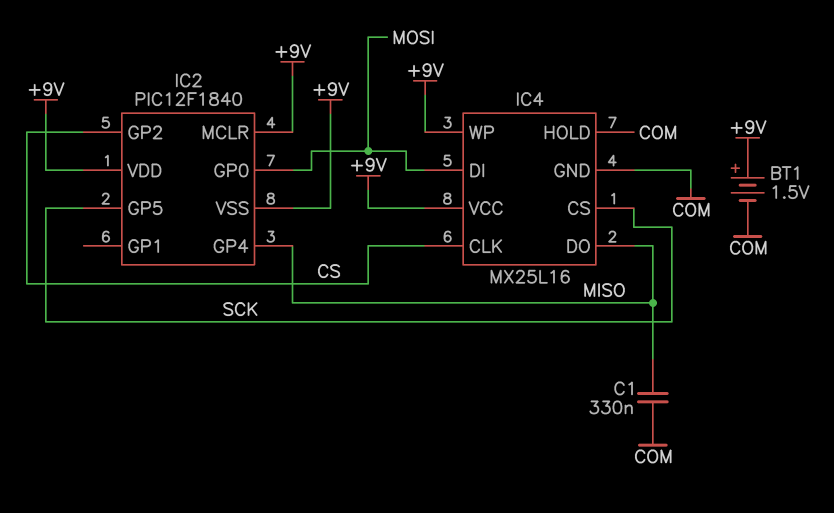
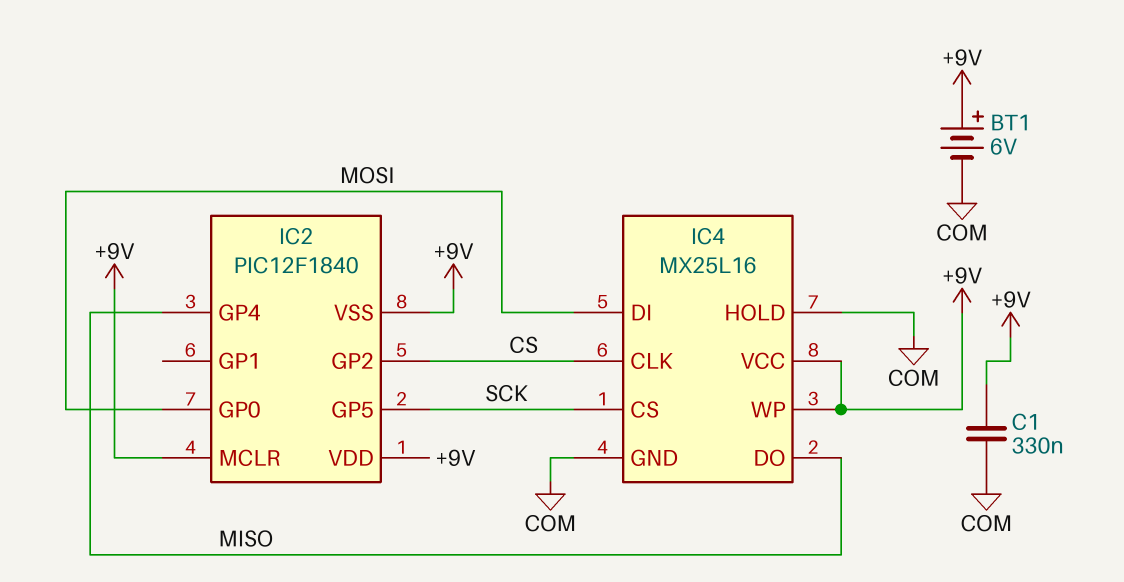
BT1: 1.5V (plus +9V, minus COM) -> 6V (plus +9V, minus COM)
C1: 330nF (COM, MISO) -> 330nF (+9V, COM)

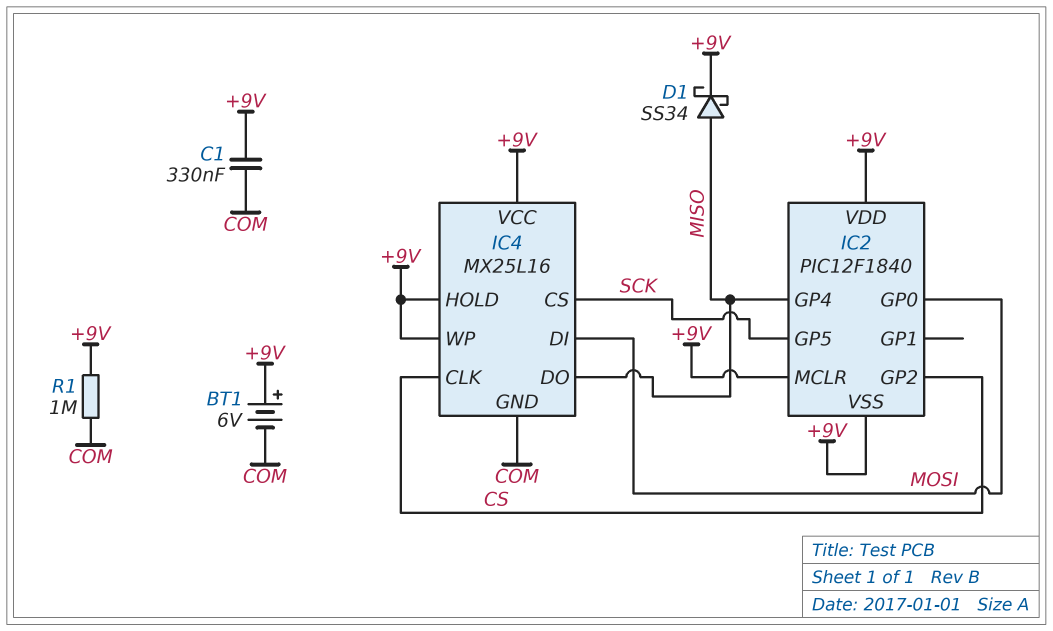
D1: none -> schottky SS34 (A MISO, K +9V)
IC4 pin HOLD: COM -> +9V
R1: none -> 1M (+9V, COM)

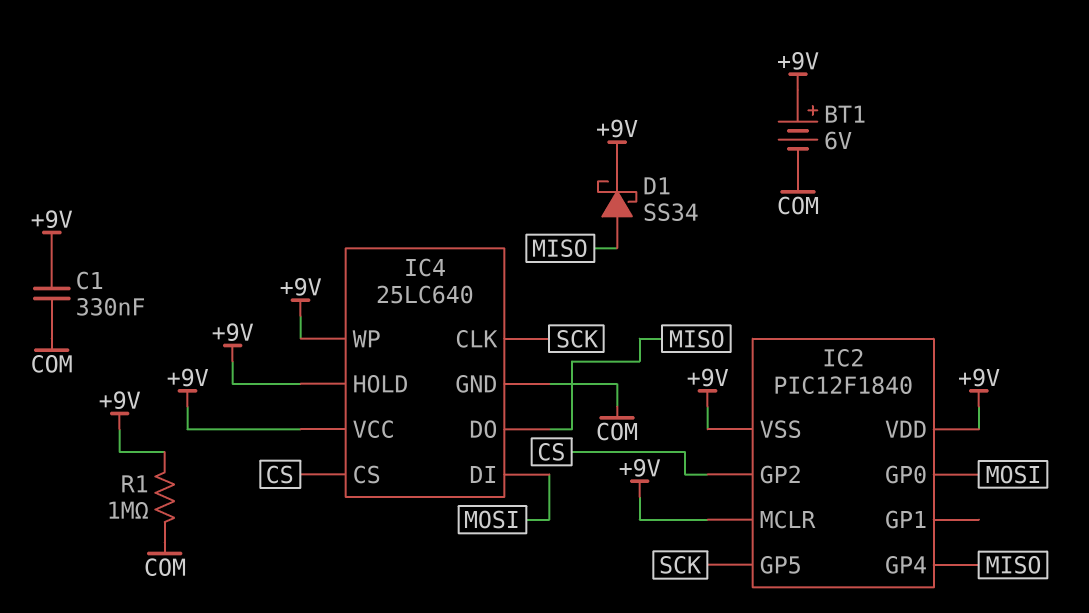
IC4: MX25L16 -> 25LC640
IC4 pin CLK: CS -> SCK
IC4 pin CS: SCK -> CS

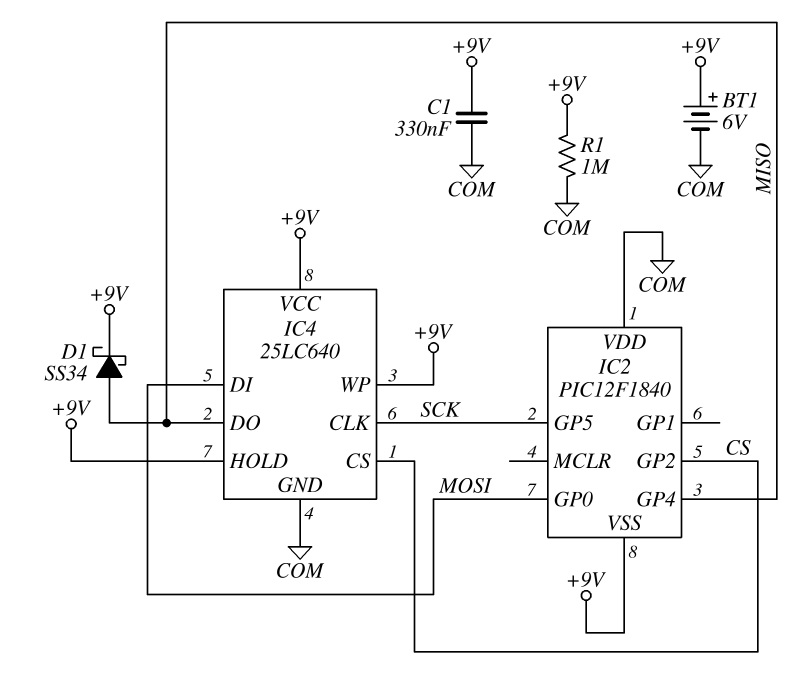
IC2 pin MCLR: +9V -> none
IC2 pin VDD: +9V -> COM

